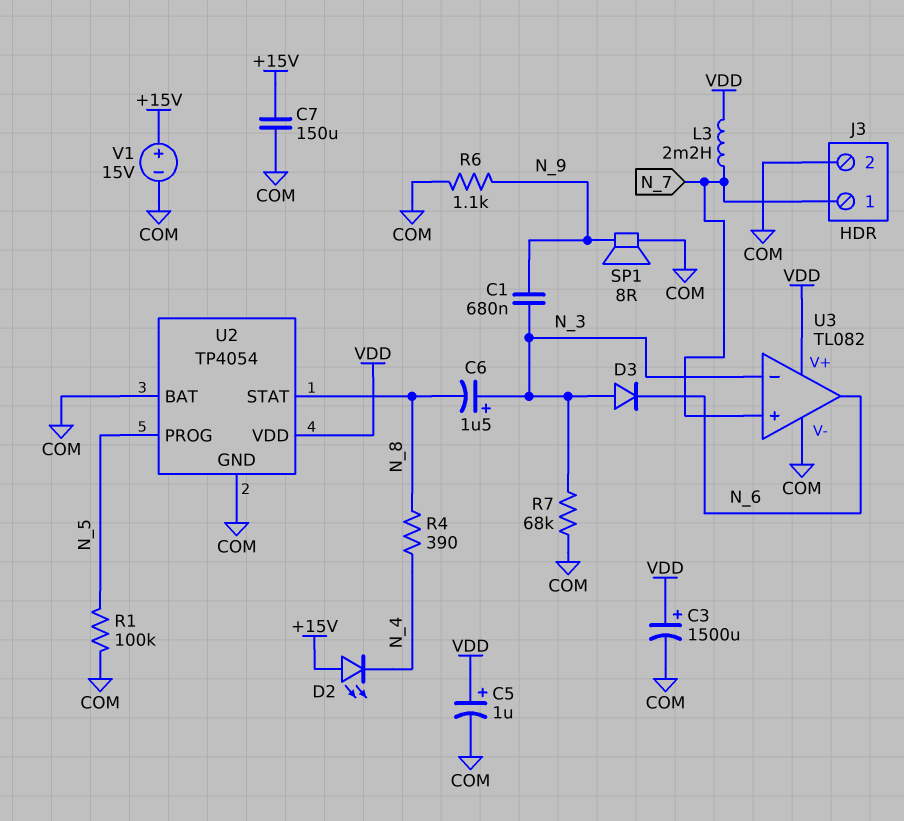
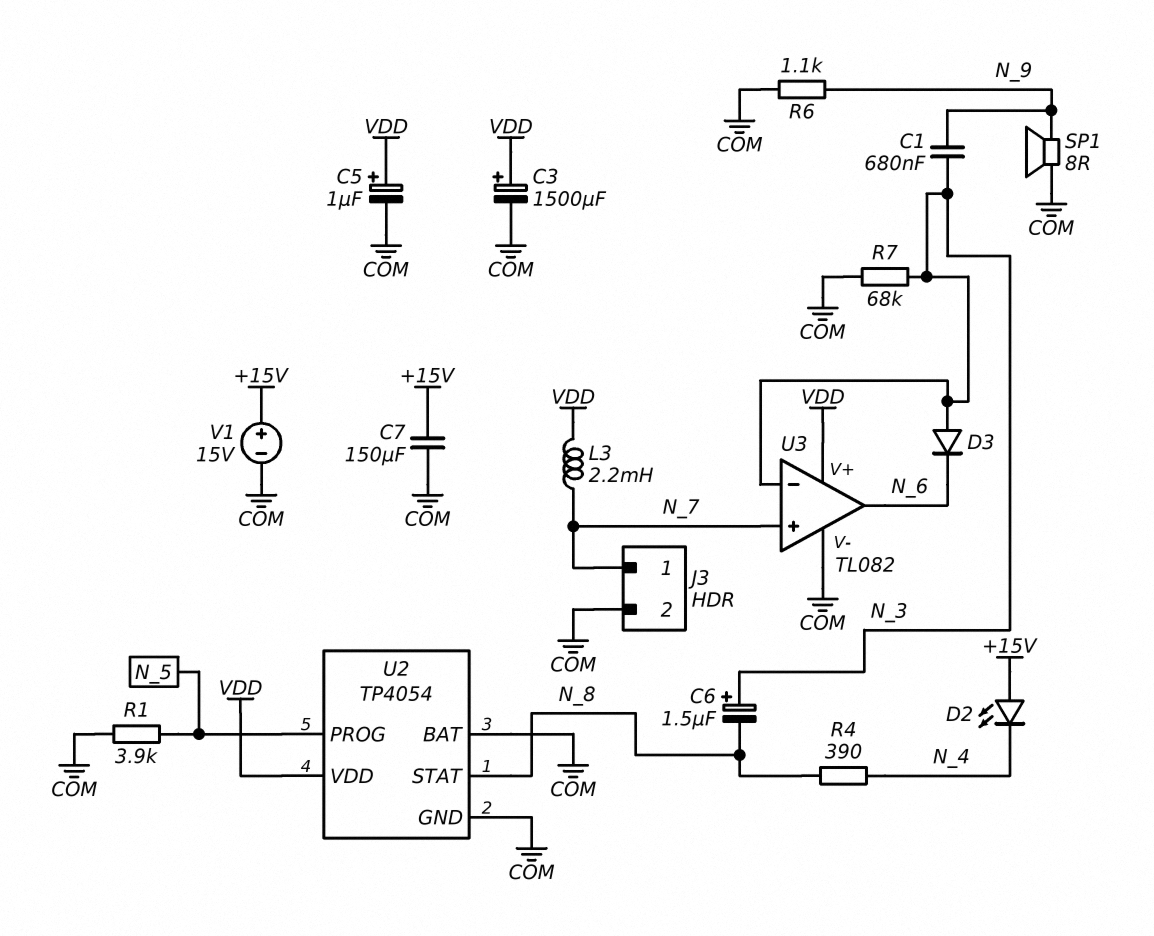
R1: 100k (COM, N_5) -> 3.9k (COM, N_5)

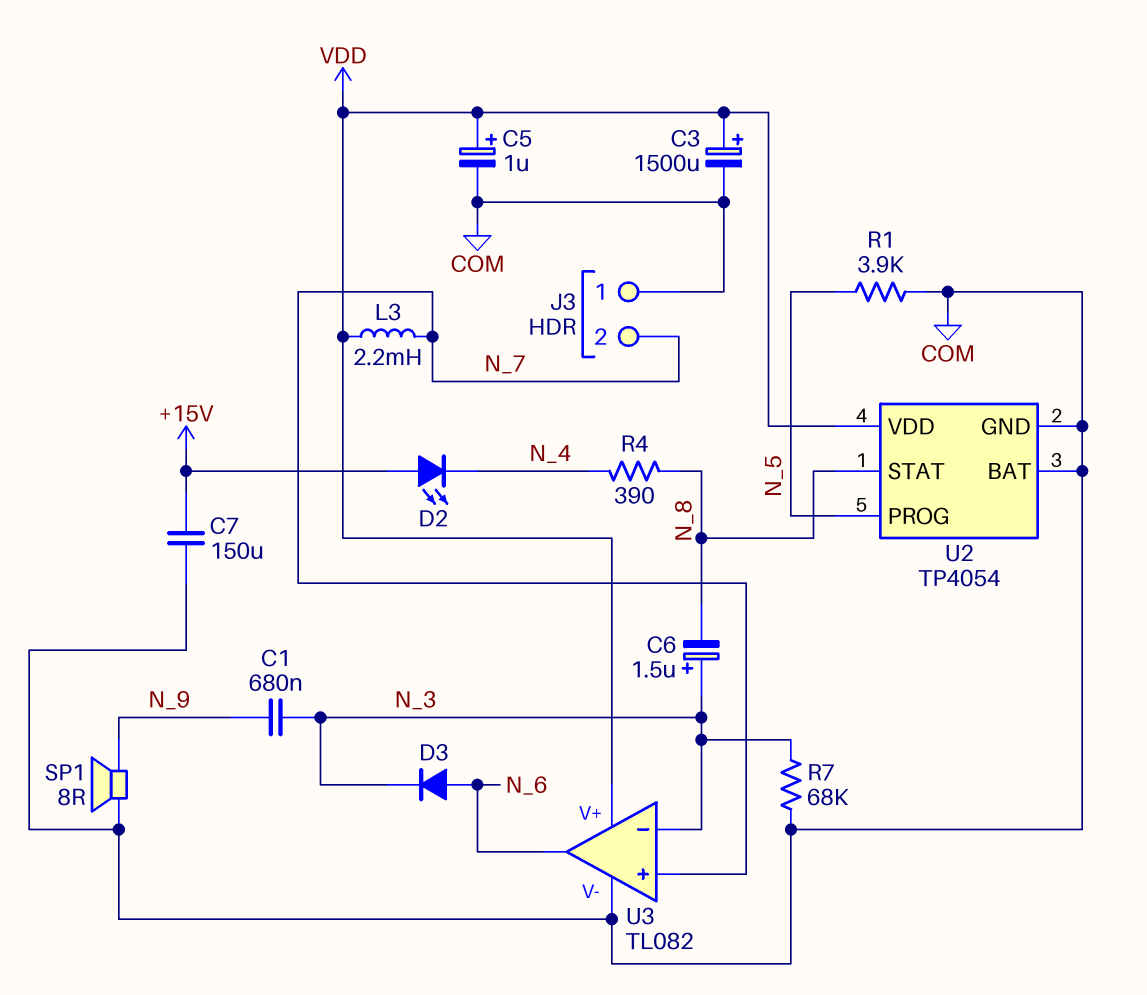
D3: diode (A N_3, K N_6) -> diode (A N_6, K N_3)
J3 pin 1: N_7 -> COM
J3 pin 2: COM -> N_7
R6: 1.1k (COM, N_9) -> none
V1: 15V (plus +15V, minus COM) -> none

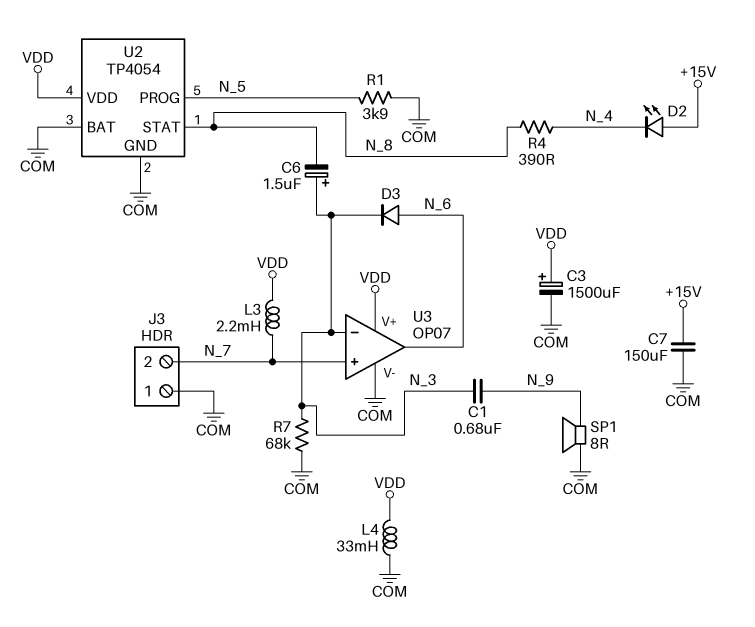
C5: 1uF (plus VDD, minus COM) -> none
L4: none -> 33mH (COM, VDD)
U3: TL082 -> OP07

